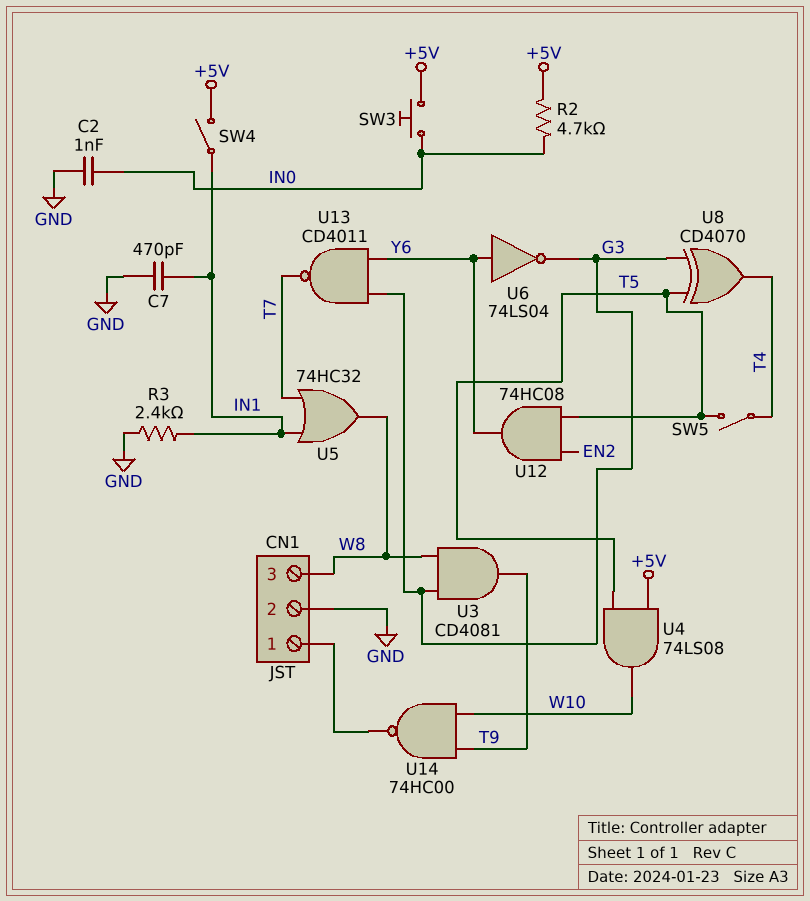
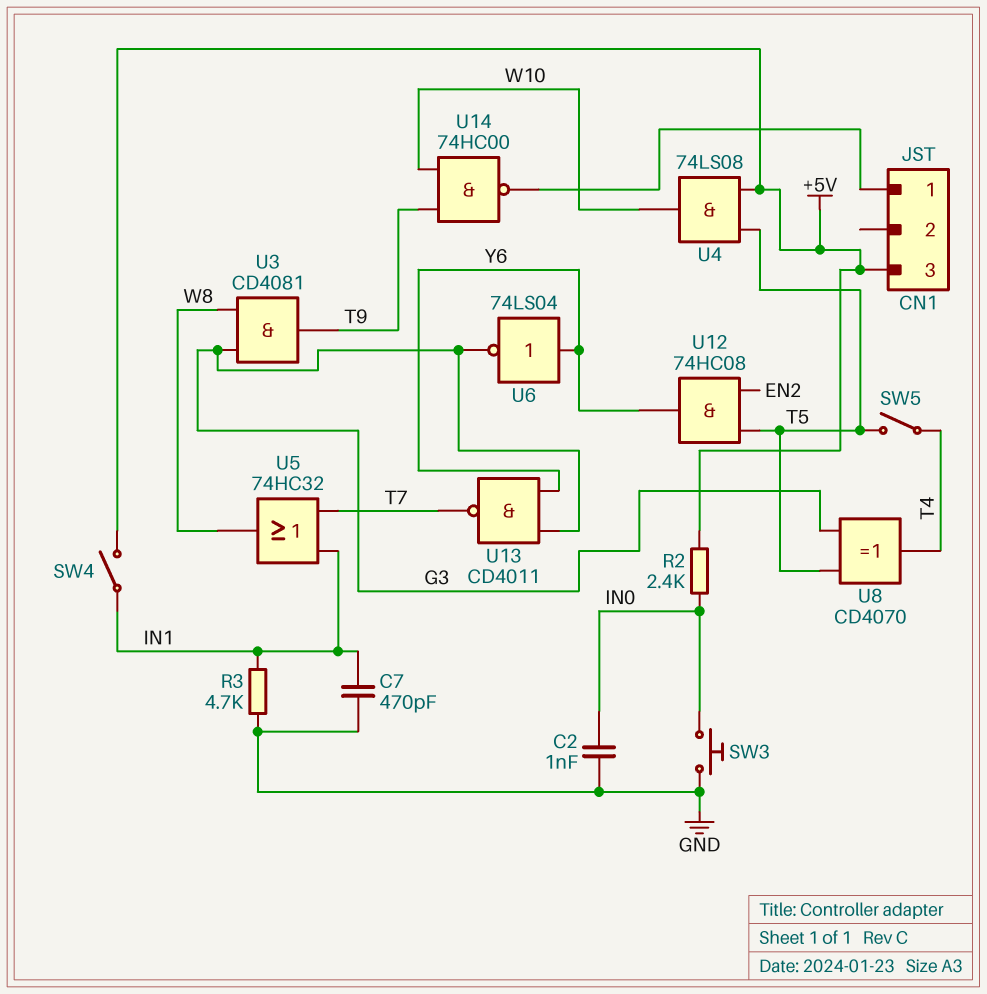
CN1 pin 2: GND -> none
CN1 pin 3: W8 -> +5V
R2: 4.7k (+5V, IN0) -> 2.4k (+5V, IN0)
R3: 2.4k (GND, IN1) -> 4.7k (GND, IN1)
SW3: button (+5V, IN0) -> button (GND, IN0)

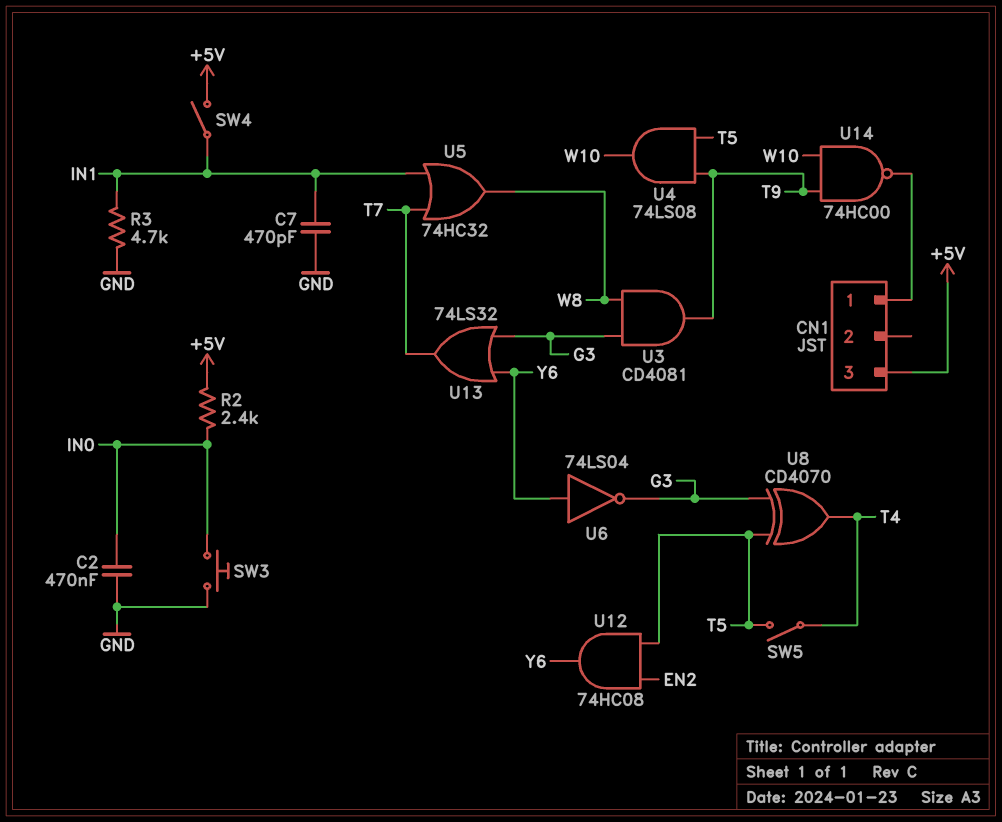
C2: 1nF (GND, IN0) -> 470nF (GND, IN0)
U4: AND 74LS08 (in +5V, in T5, out W10) -> AND 74LS08 (in T5, in T9, out W10)
U13: NAND CD4011 (in G3, in Y6, out T7) -> OR 74LS32 (in G3, in Y6, out T7)

